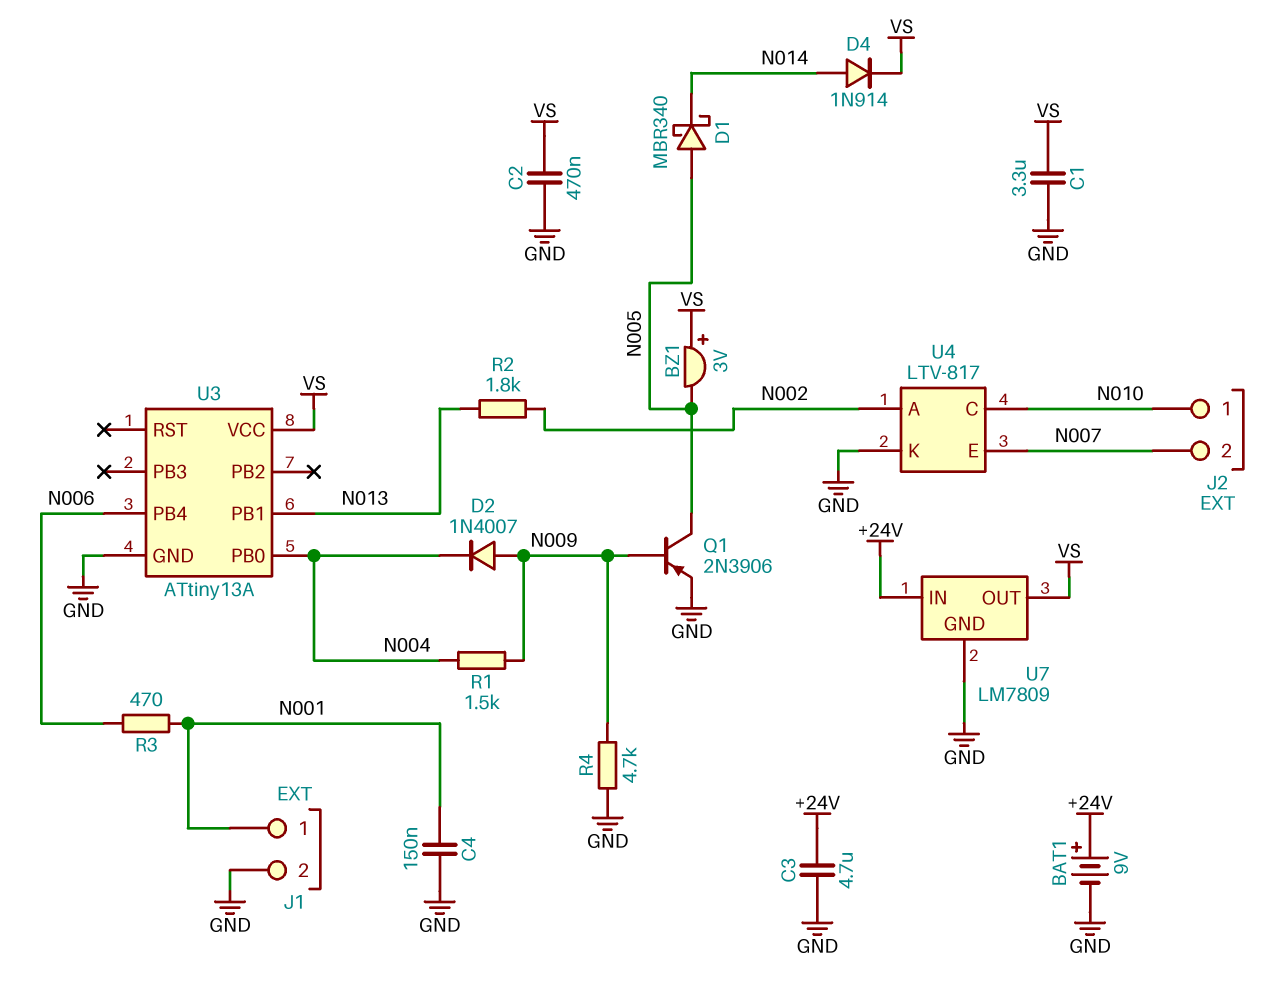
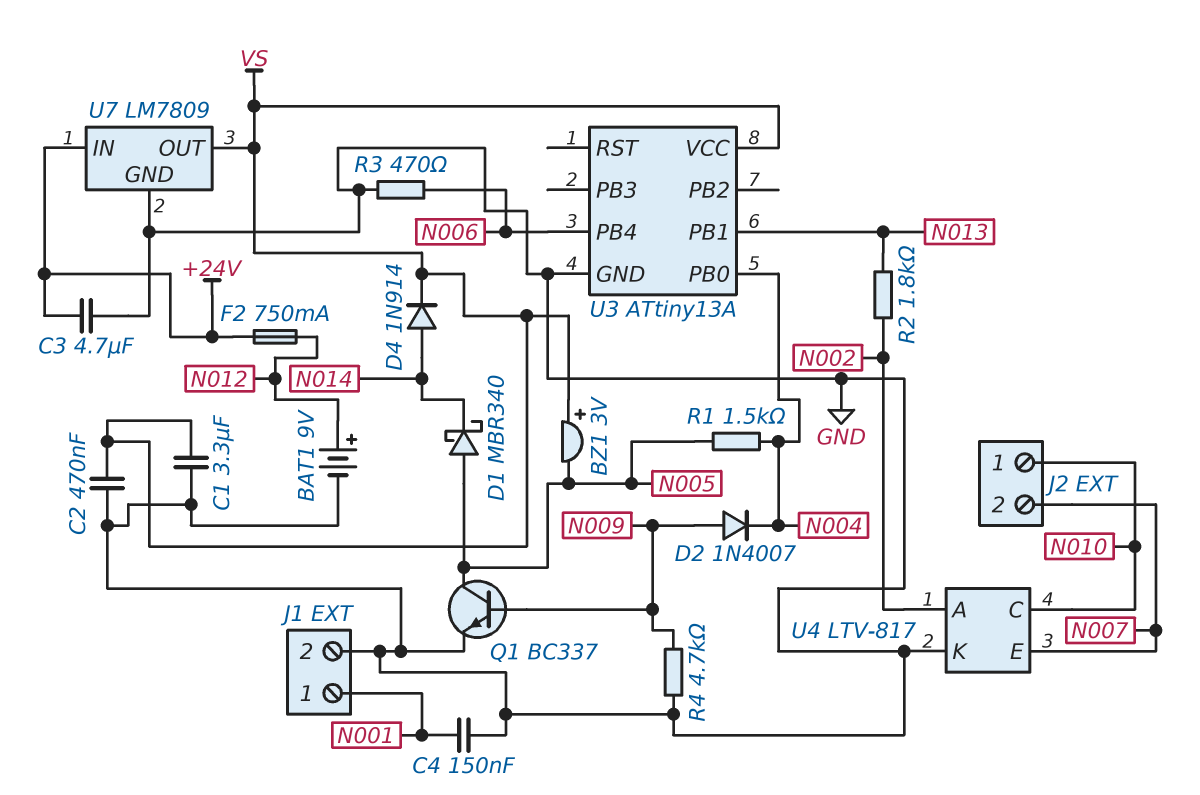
BAT1: 9V (plus +24V, minus GND) -> 9V (plus N012, minus GND)
F2: none -> 750mA (+24V, N012)
Q1: PNP 2N3906 (B N009, C N005, E GND) -> NPN BC337 (B N009, C N005, E GND)
R1: 1.5k (N004, N009) -> 1.5k (N004, N005)
R3: 470 (N001, N006) -> 470 (GND, N006)

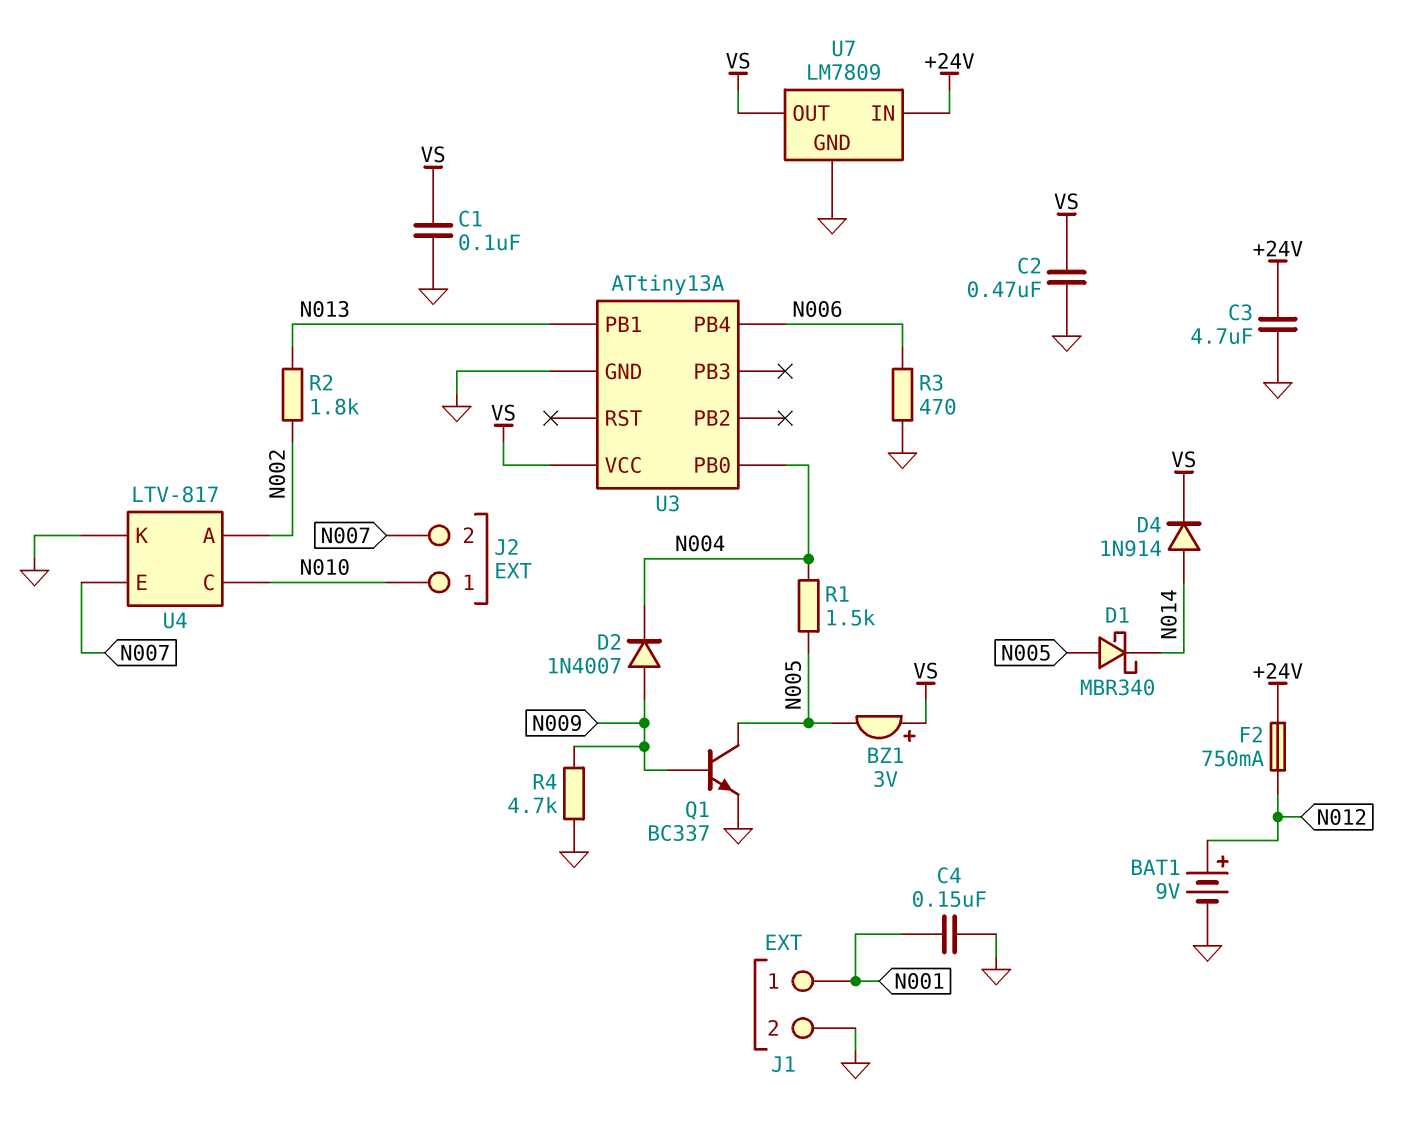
C1: 3.3uF (GND, VS) -> 100nF (GND, VS)

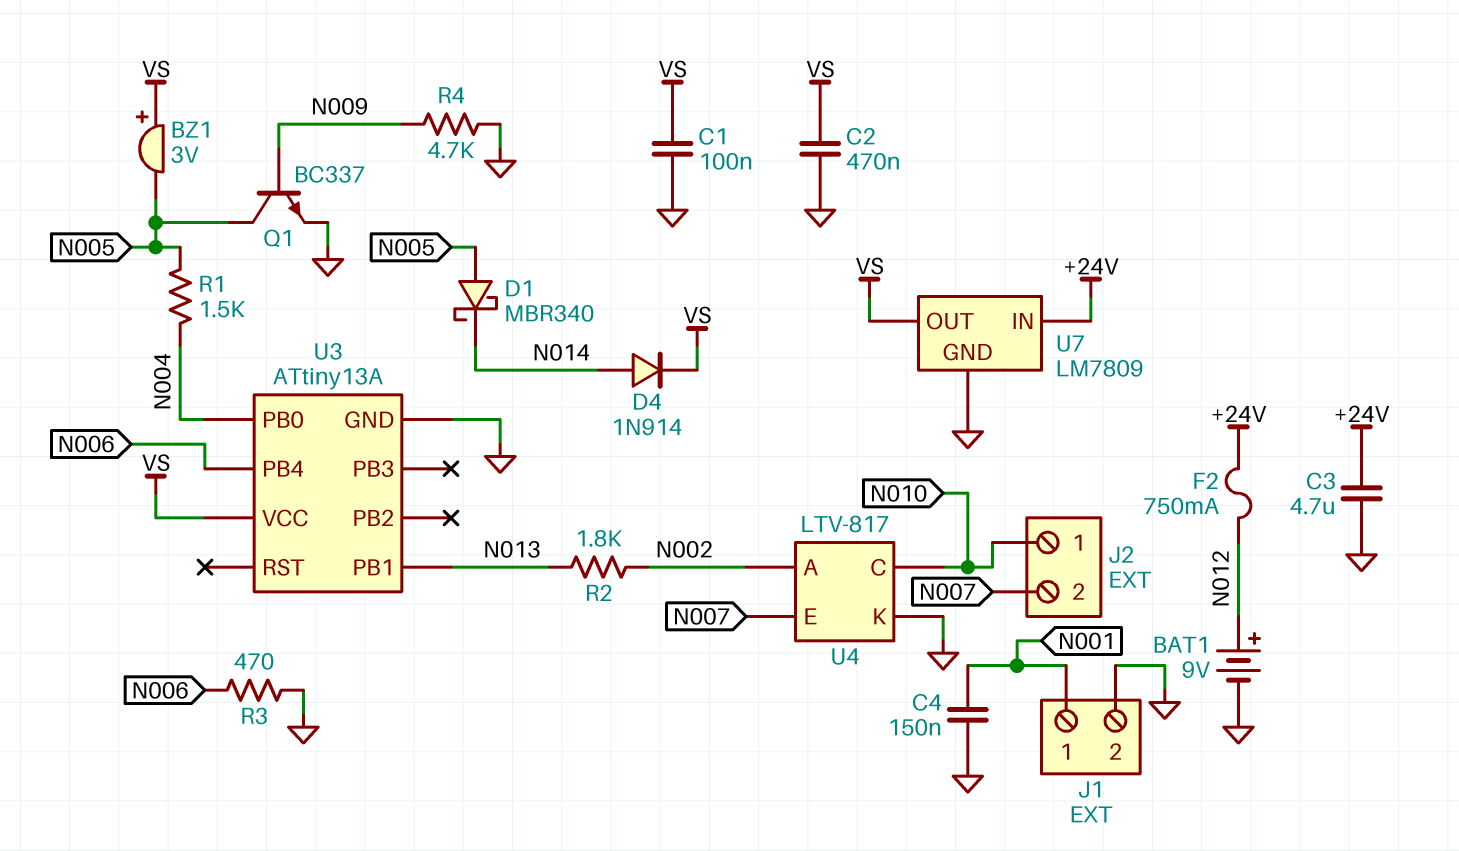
D2: diode 1N4007 (A N009, K N004) -> none

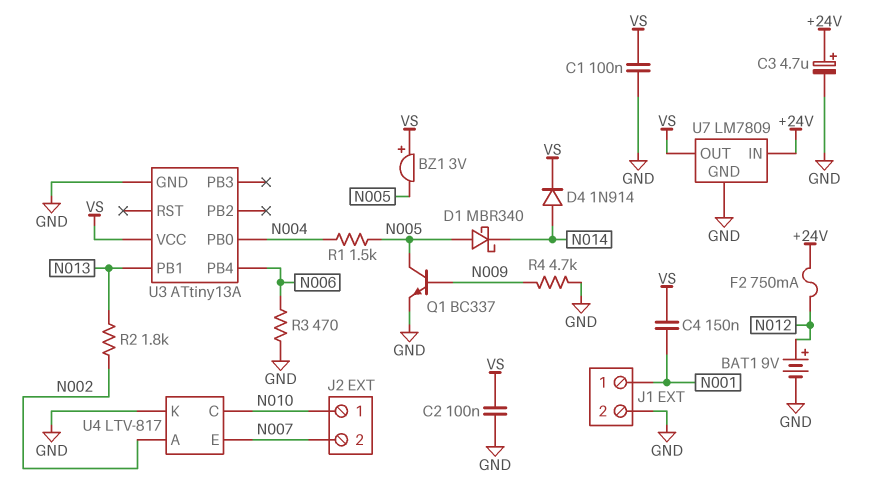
C2: 470nF (GND, VS) -> 100nF (GND, VS)
C3: 4.7uF (+24V, GND) -> 4.7uF (plus +24V, minus GND)
C4: 150nF (GND, N001) -> 150nF (N001, VS)

